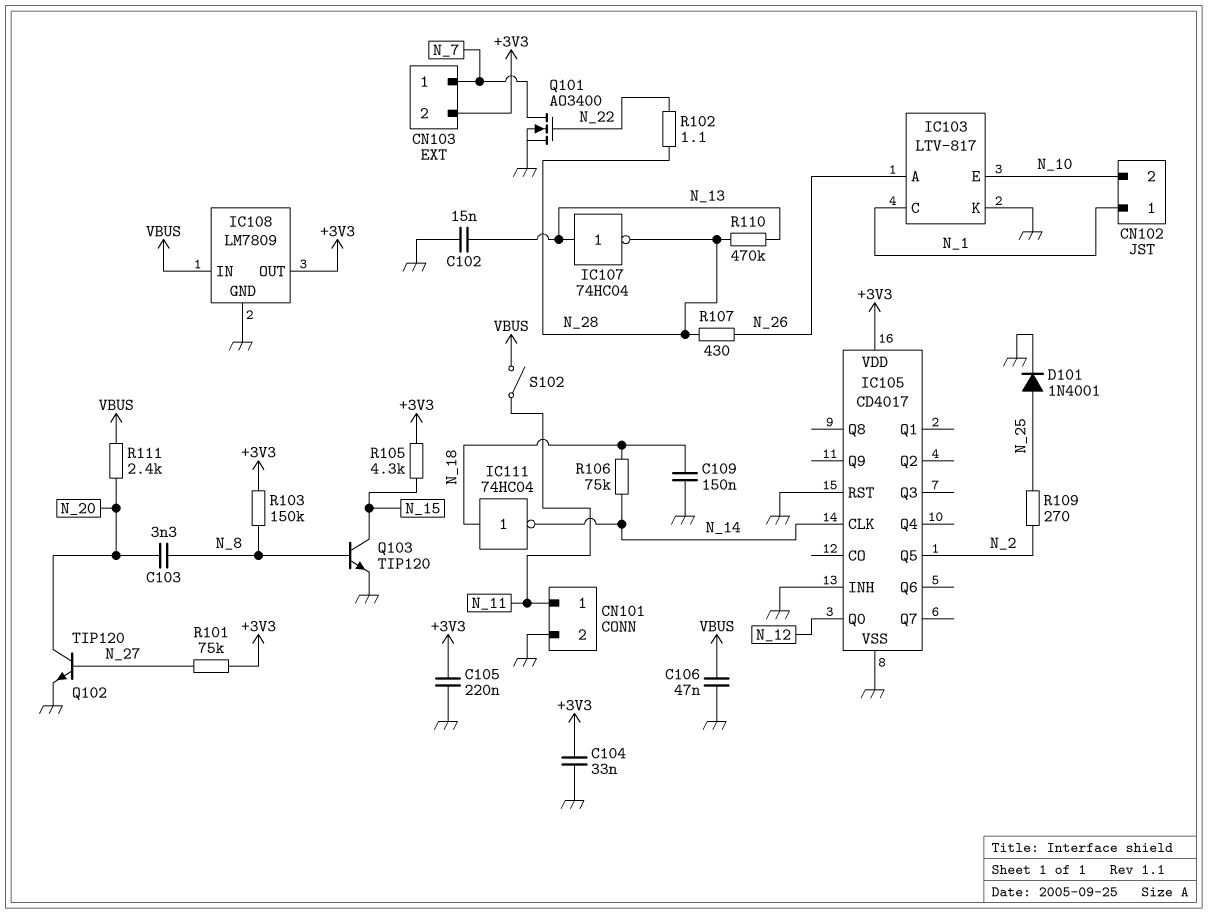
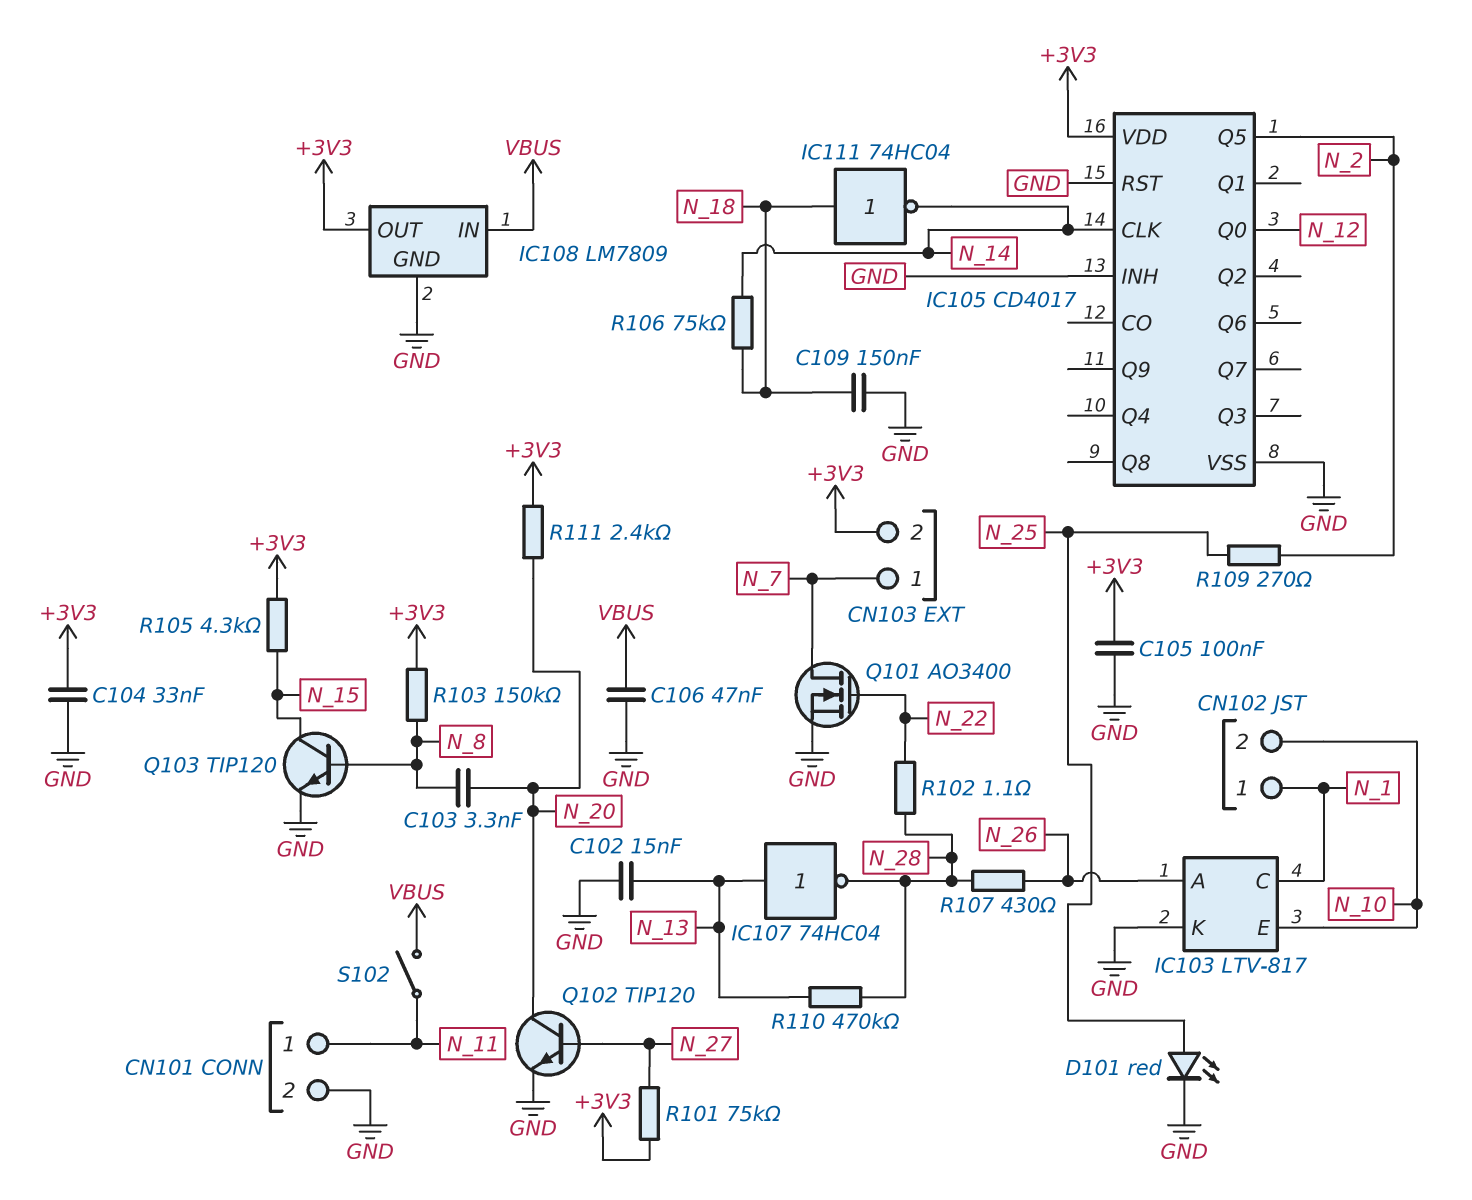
C105: 220nF (+3V3, GND) -> 100nF (+3V3, GND)
D101: diode 1N4001 (A N_25, K GND) -> LED red (A N_25, K GND)
R111: 2.4k (N_20, VBUS) -> 2.4k (+3V3, N_20)

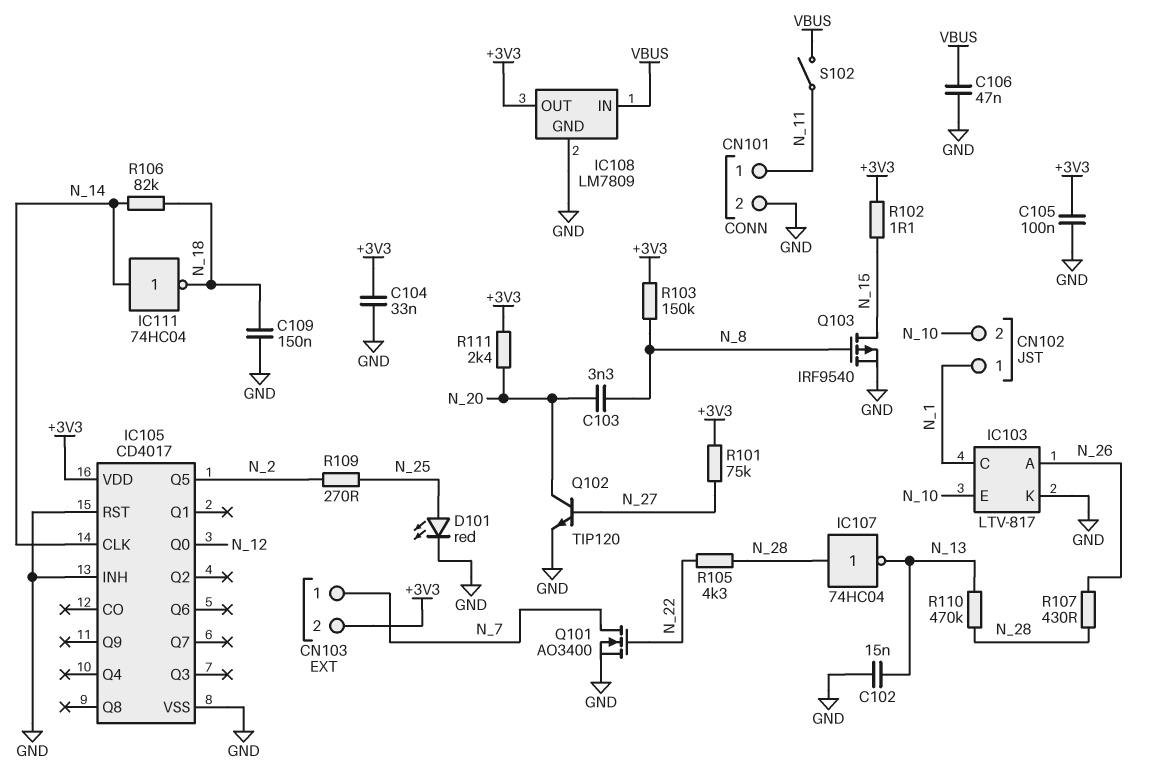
IC107: NOT 74HC04 (in N_13, out N_28) -> NOT 74HC04 (in N_28, out N_13)
IC111: NOT 74HC04 (in N_18, out N_14) -> NOT 74HC04 (in N_14, out N_18)
Q103: NPN TIP120 (B N_8, C N_15, E GND) -> PMOS IRF9540 (G N_8, D N_15, S GND)
R102: 1.1 (N_22, N_28) -> 1.1 (+3V3, N_15)
R105: 4.3k (+3V3, N_15) -> 4.3k (N_22, N_28)
R106: 75k (N_14, N_18) -> 82k (N_14, N_18)

